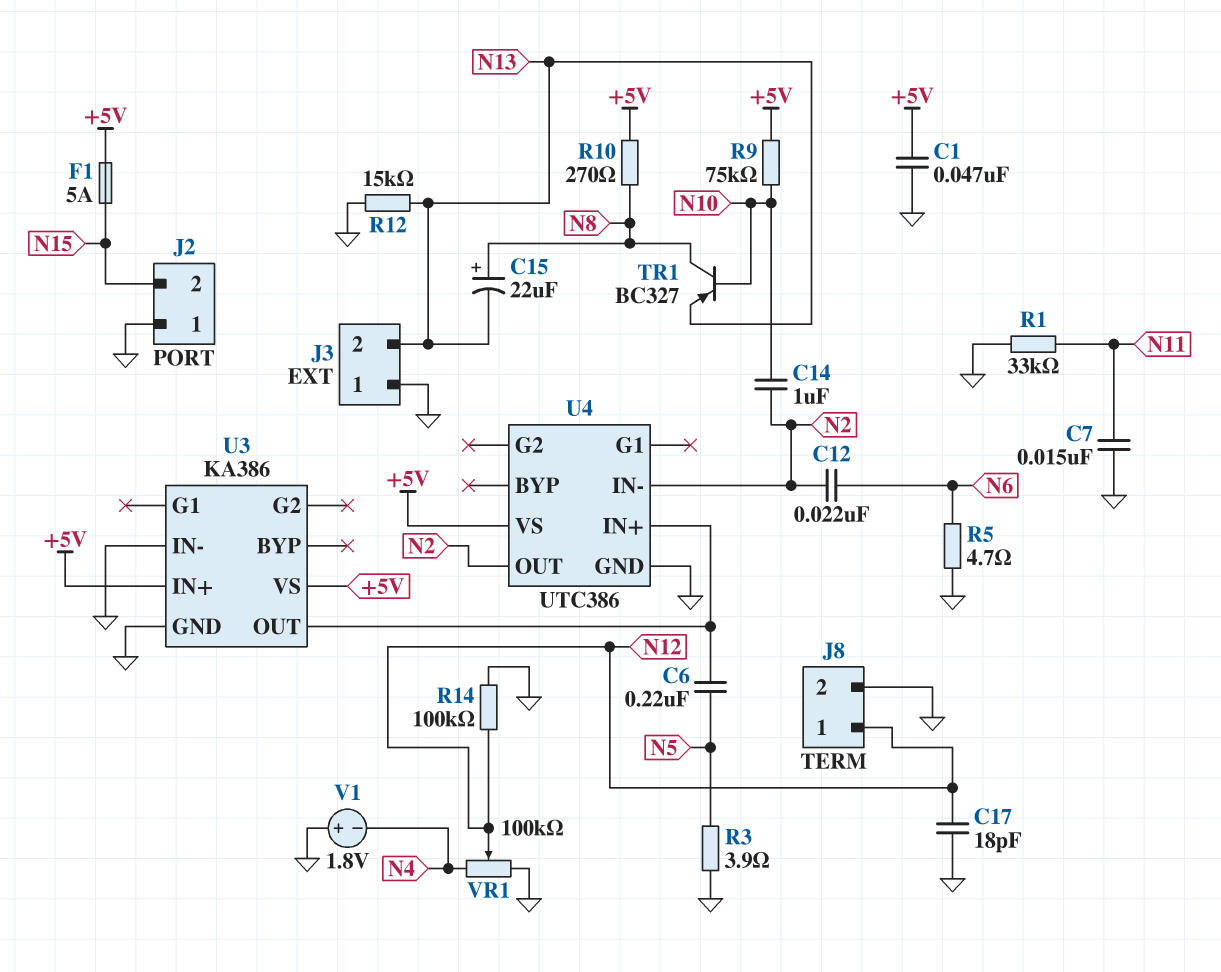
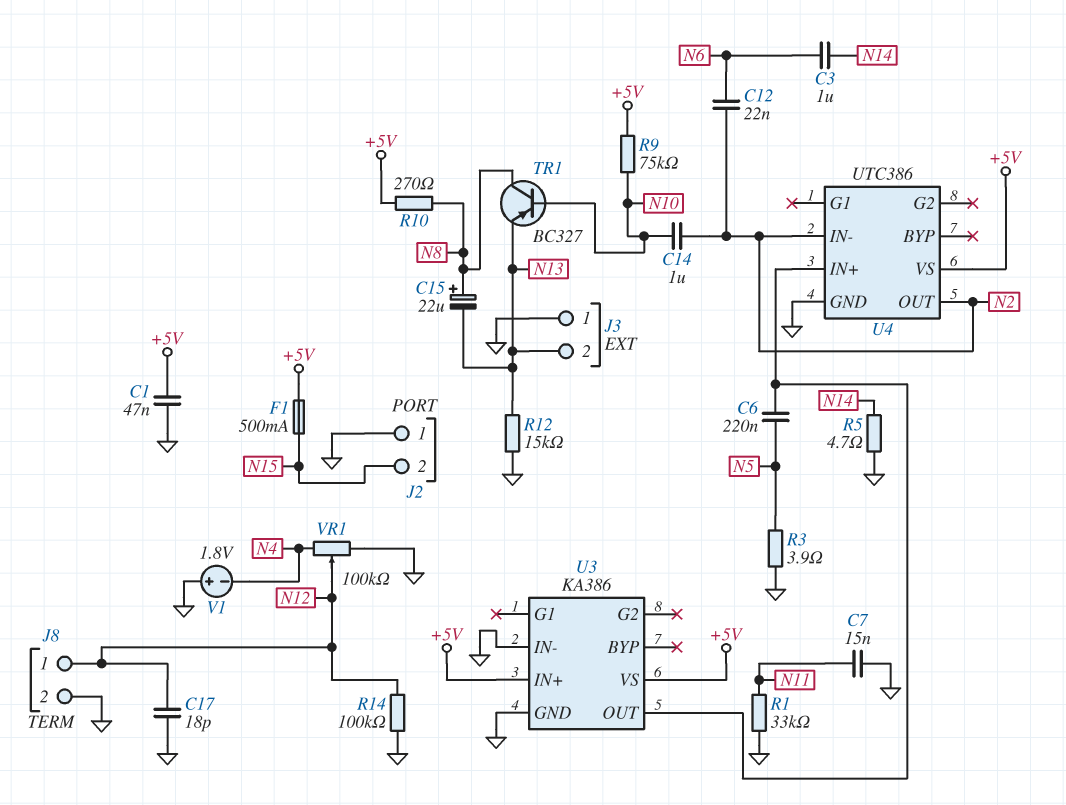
C3: none -> 1uF (N6, N14)
F1: 5A (+5V, N15) -> 500mA (+5V, N15)
R5: 4.7 (GND, N6) -> 4.7 (GND, N14)

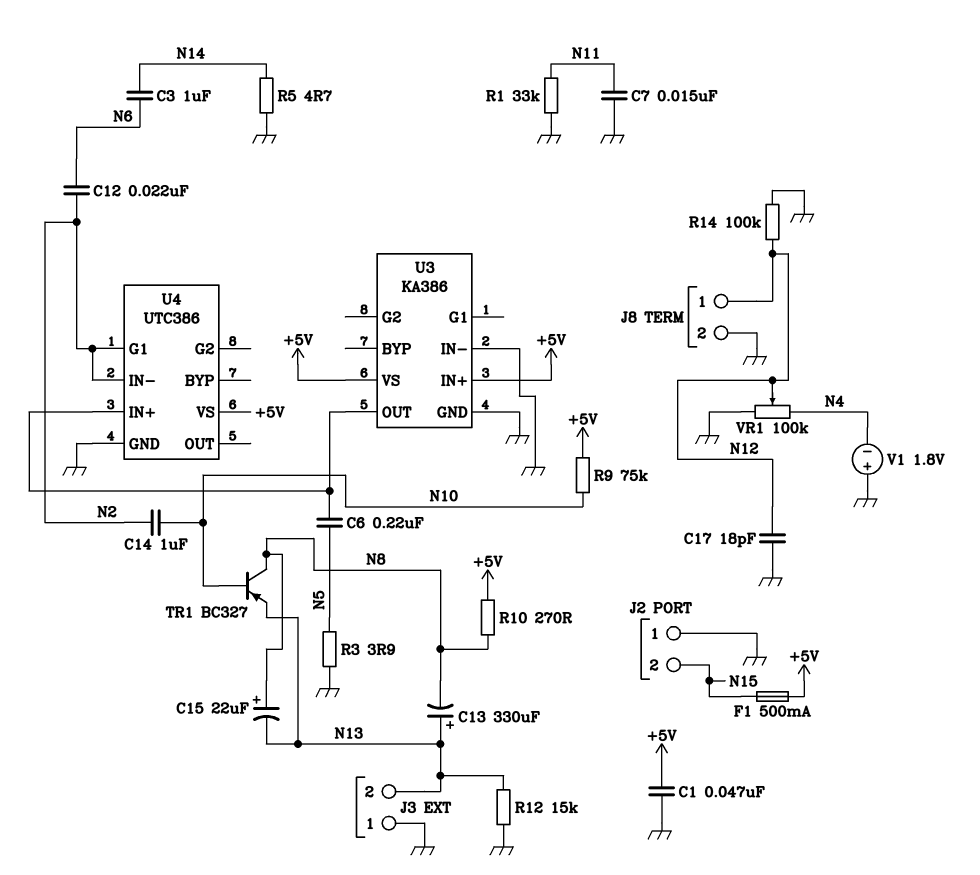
C13: none -> 330uF (plus N13, minus N8)
U4 pin G1: none -> N2
U4 pin OUT: N2 -> none

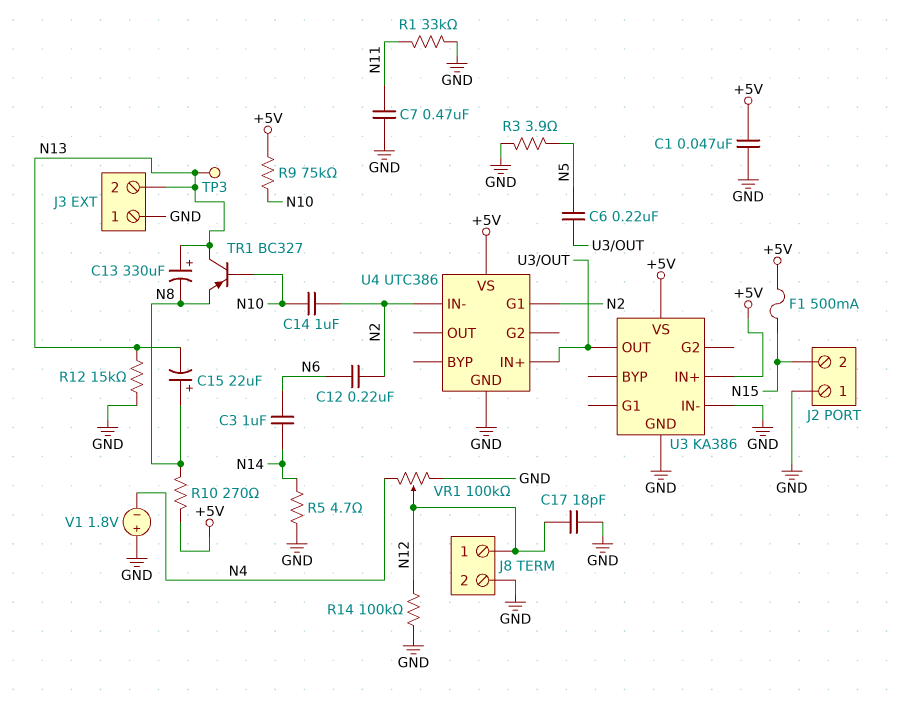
C7: 15nF (GND, N11) -> 470nF (GND, N11)
C12: 22nF (N2, N6) -> 220nF (N2, N6)
TP3: none -> test point (N13)
TR1: PNP BC327 (B N10, C N8, E N13) -> PNP BC327 (B N10, C N13, E N8)

